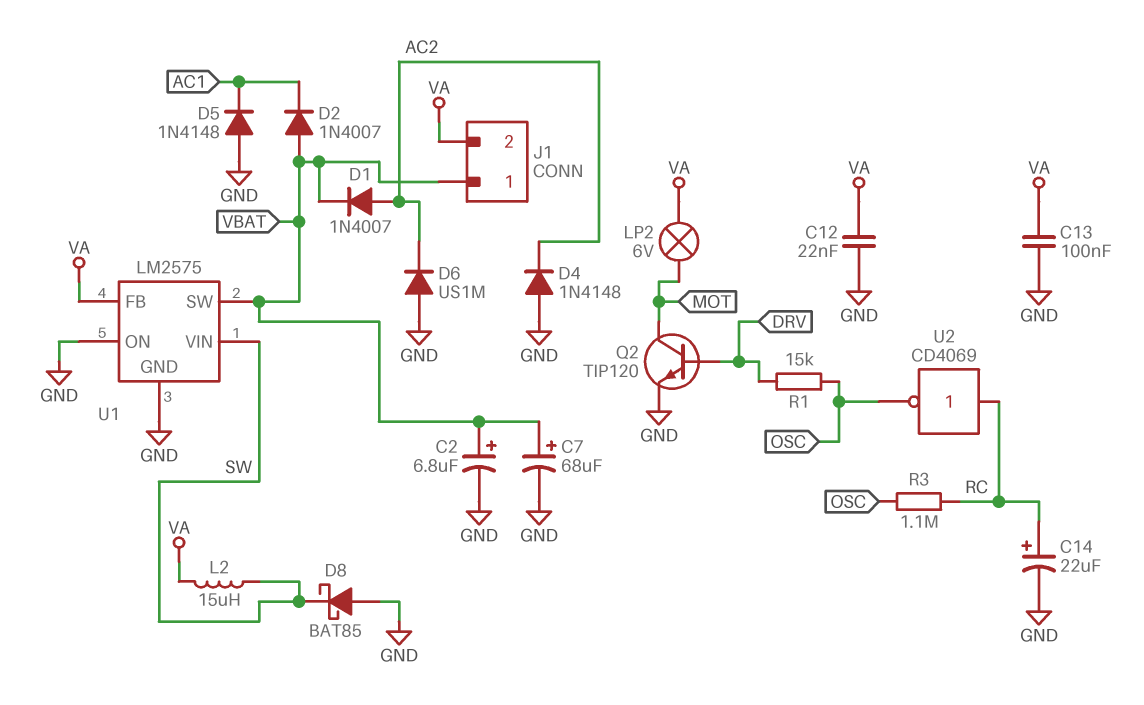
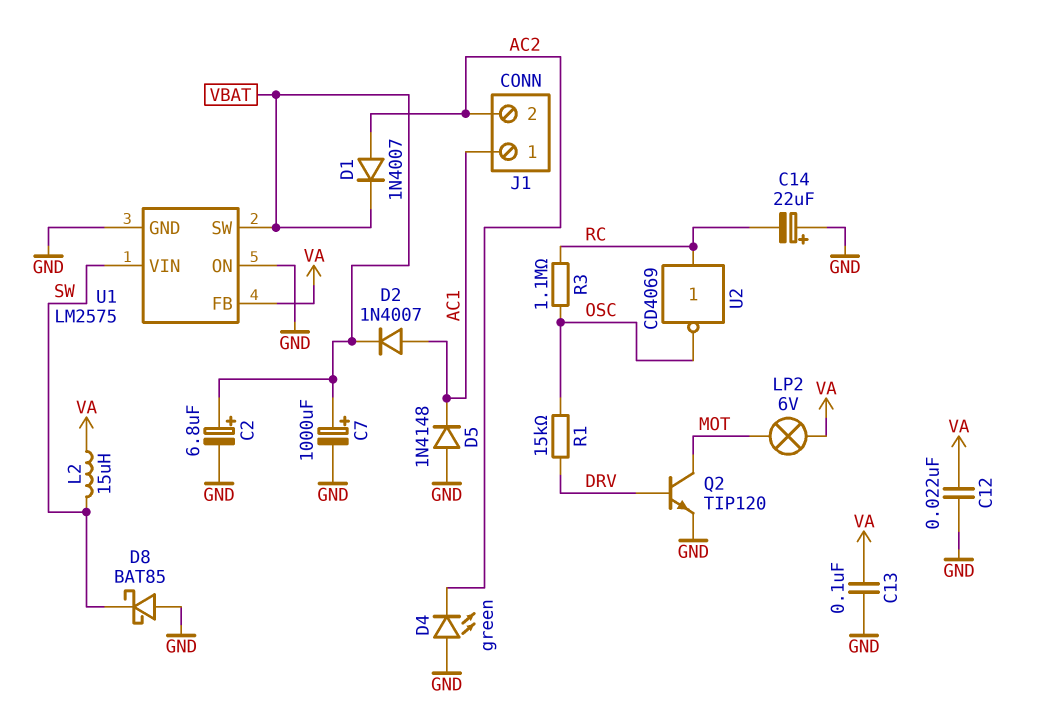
C7: 68uF (plus VBAT, minus GND) -> 1000uF (plus VBAT, minus GND)
C14: 22uF (plus RC, minus GND) -> 22uF (plus GND, minus RC)
D2: diode 1N4007 (A VBAT, K AC1) -> diode 1N4007 (A AC1, K VBAT)
D4: diode 1N4148 (A GND, K AC2) -> LED green (A GND, K AC2)
D6: diode US1M (A GND, K AC2) -> none
J1 pin 1: VBAT -> AC1
J1 pin 2: VA -> AC2

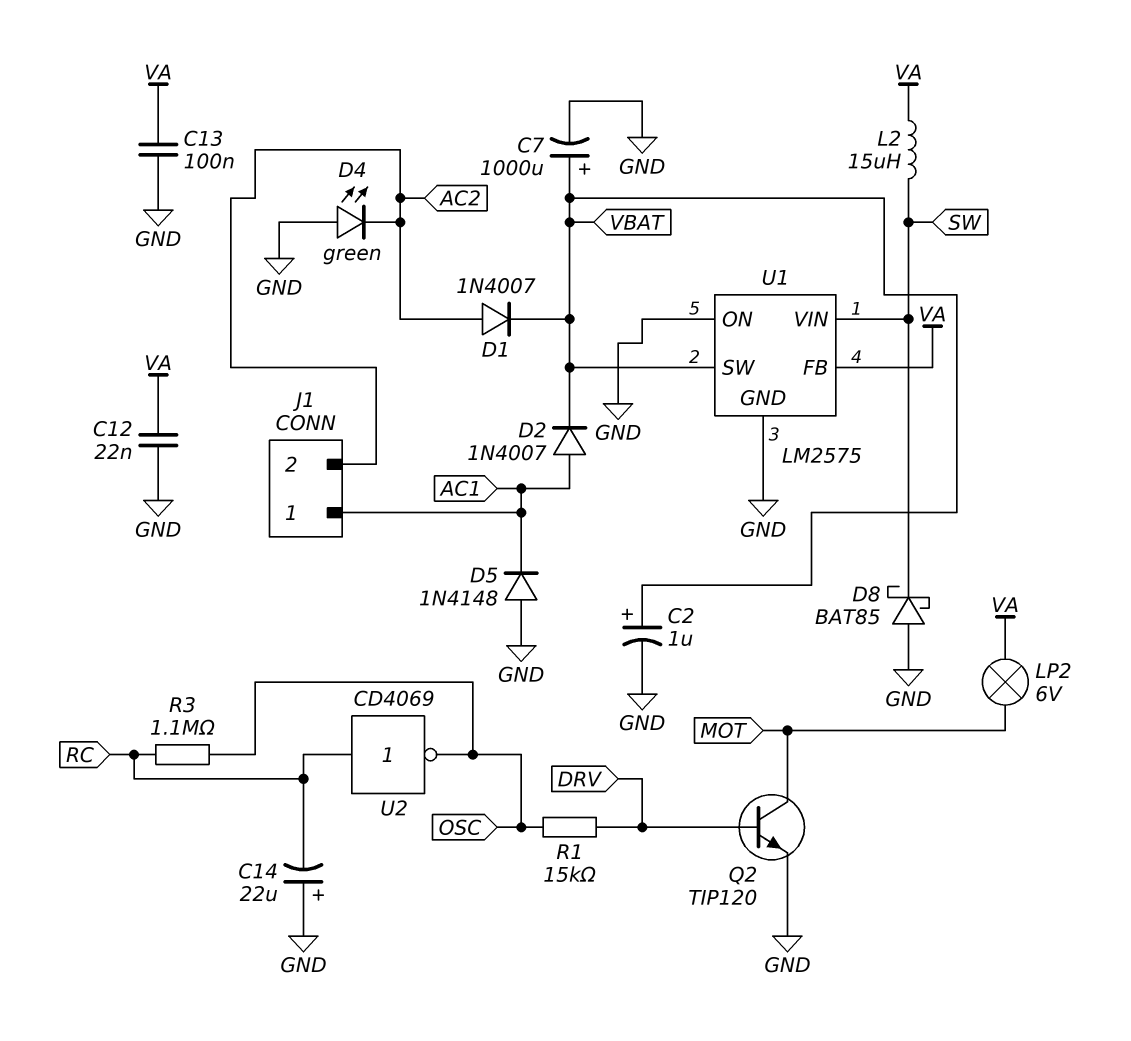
C2: 6.8uF (plus VBAT, minus GND) -> 1uF (plus VBAT, minus GND)

